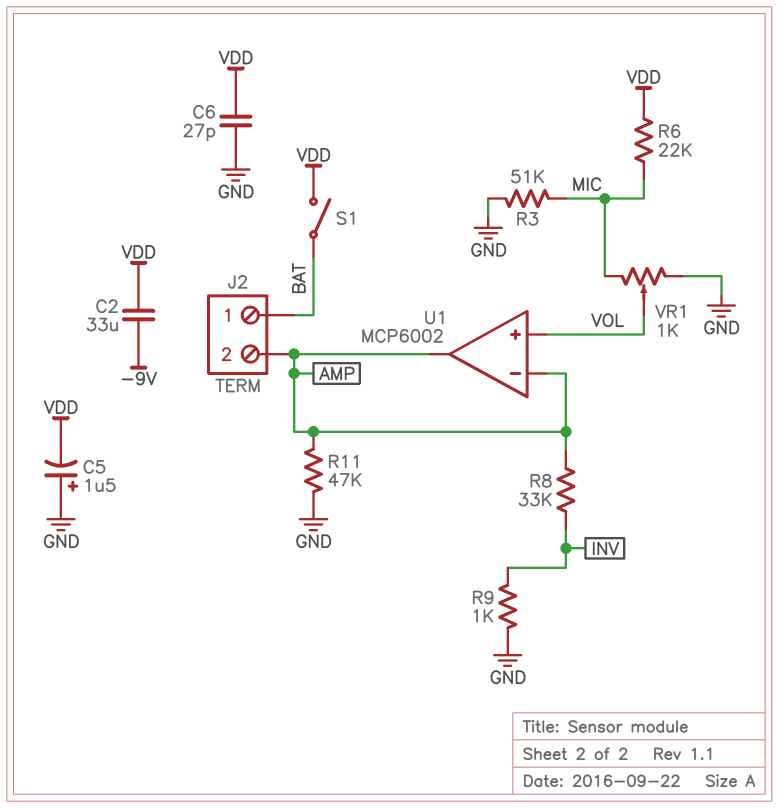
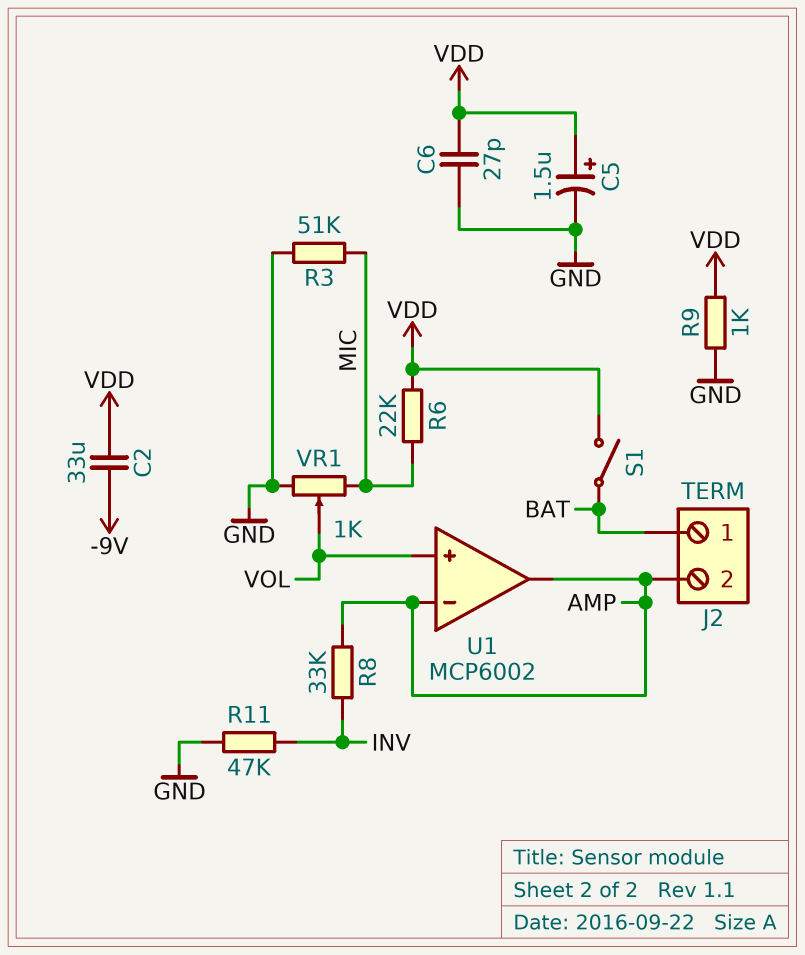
C5: 1.5uF (plus GND, minus VDD) -> 1.5uF (plus VDD, minus GND)
R9: 1k (GND, INV) -> 1k (GND, VDD)
R11: 47k (AMP, GND) -> 47k (GND, INV)

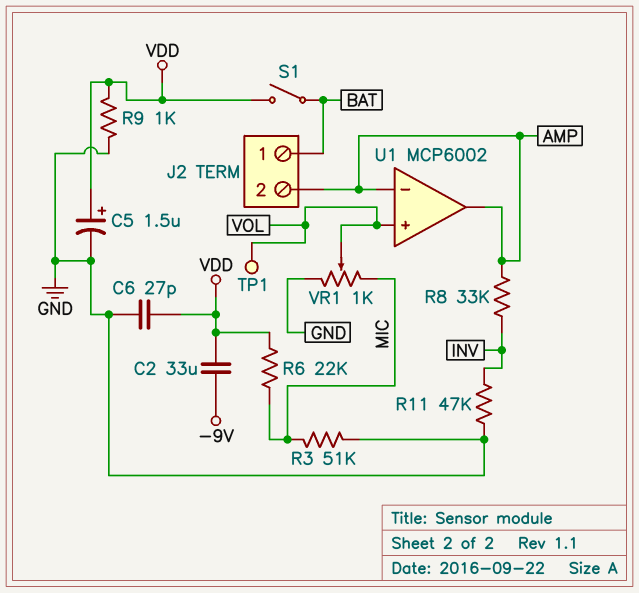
TP1: none -> test point (VOL)

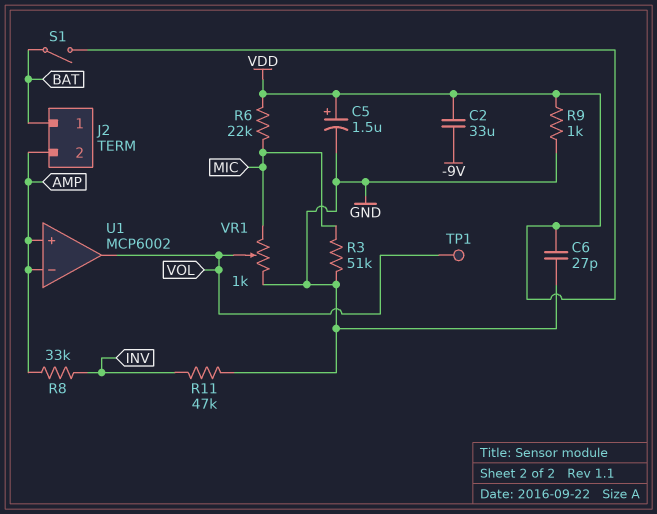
U1 pin in+: VOL -> AMP
U1 pin out: AMP -> VOL

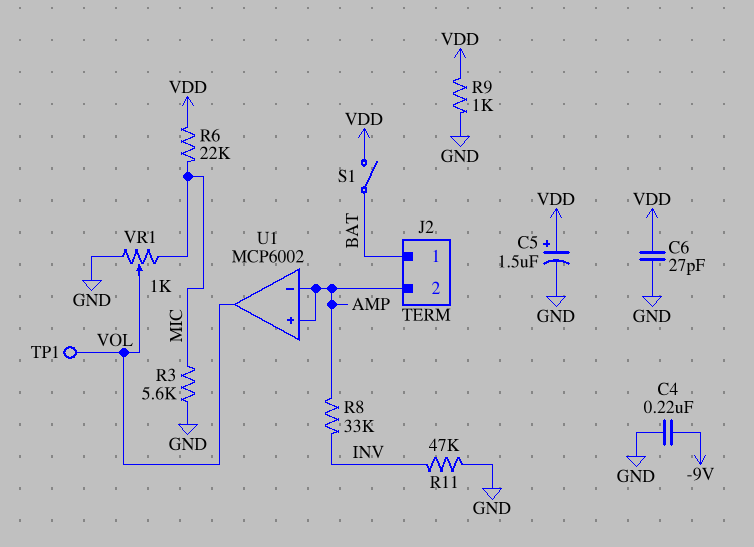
C2: 33uF (-9V, VDD) -> none
C4: none -> 220nF (-9V, GND)
R3: 51k (GND, MIC) -> 5.6k (GND, MIC)

